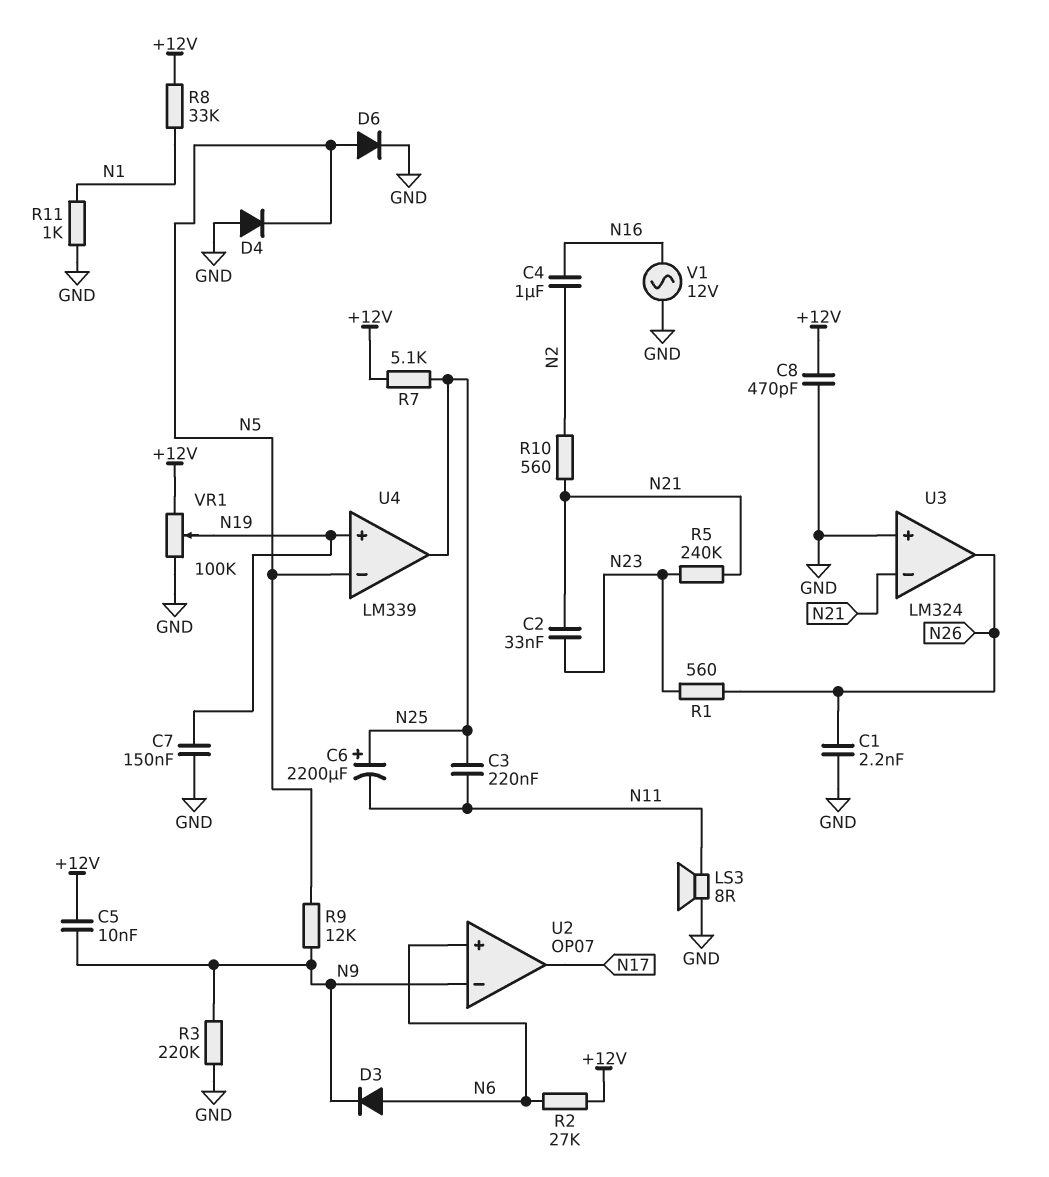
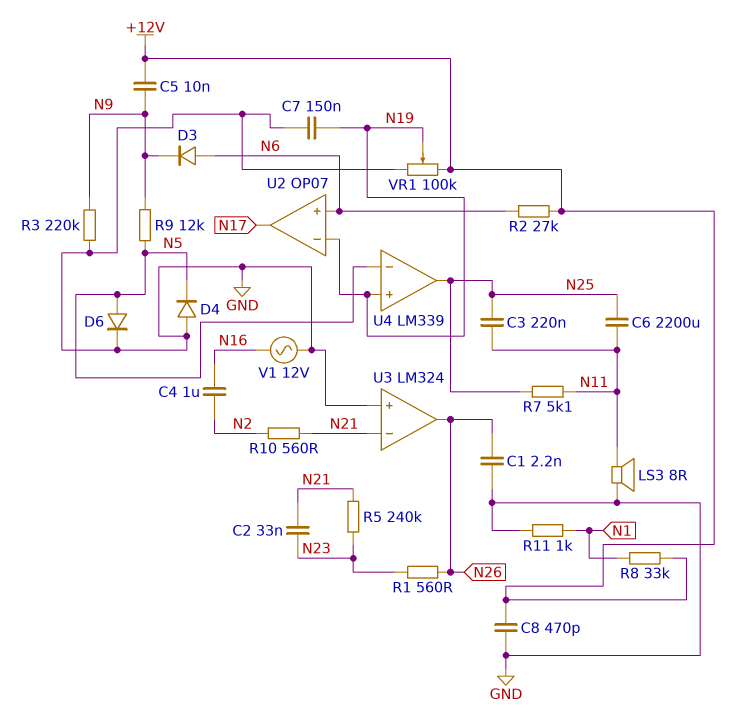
C6: 2200uF (plus N25, minus N11) -> 2200uF (N11, N25)
R7: 5.1k (+12V, N25) -> 5.1k (N11, N25)
U2 pin in-: N9 -> N19

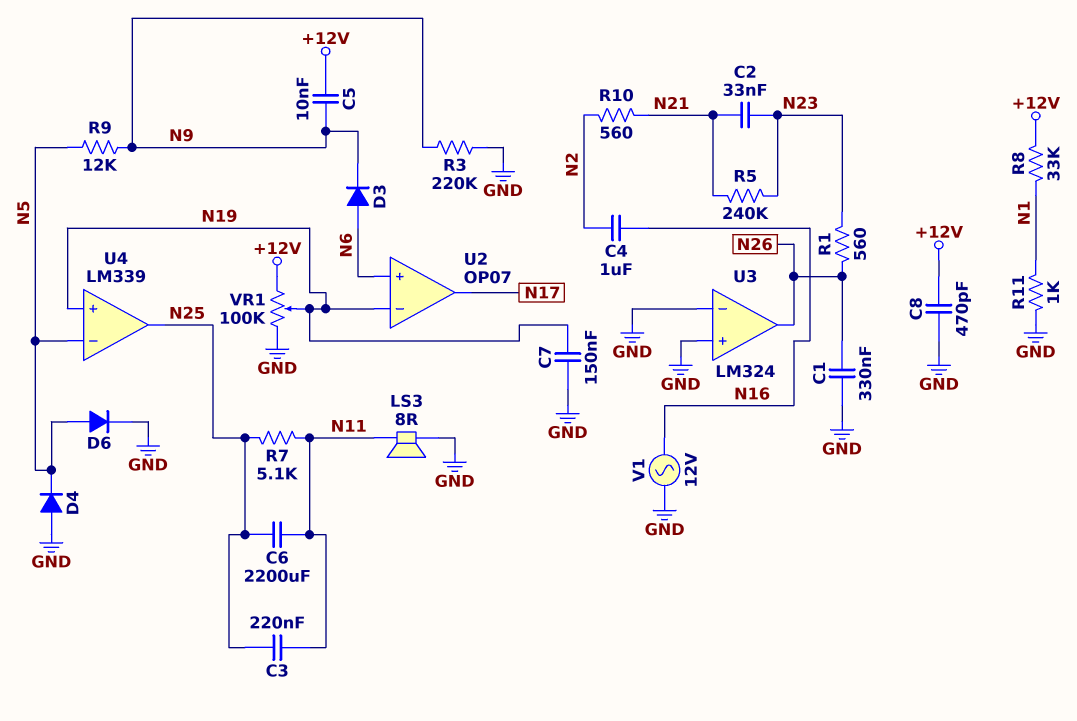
C1: 2.2nF (GND, N26) -> 330nF (GND, N26)
R2: 27k (+12V, N6) -> none
U3 pin in-: N21 -> GND

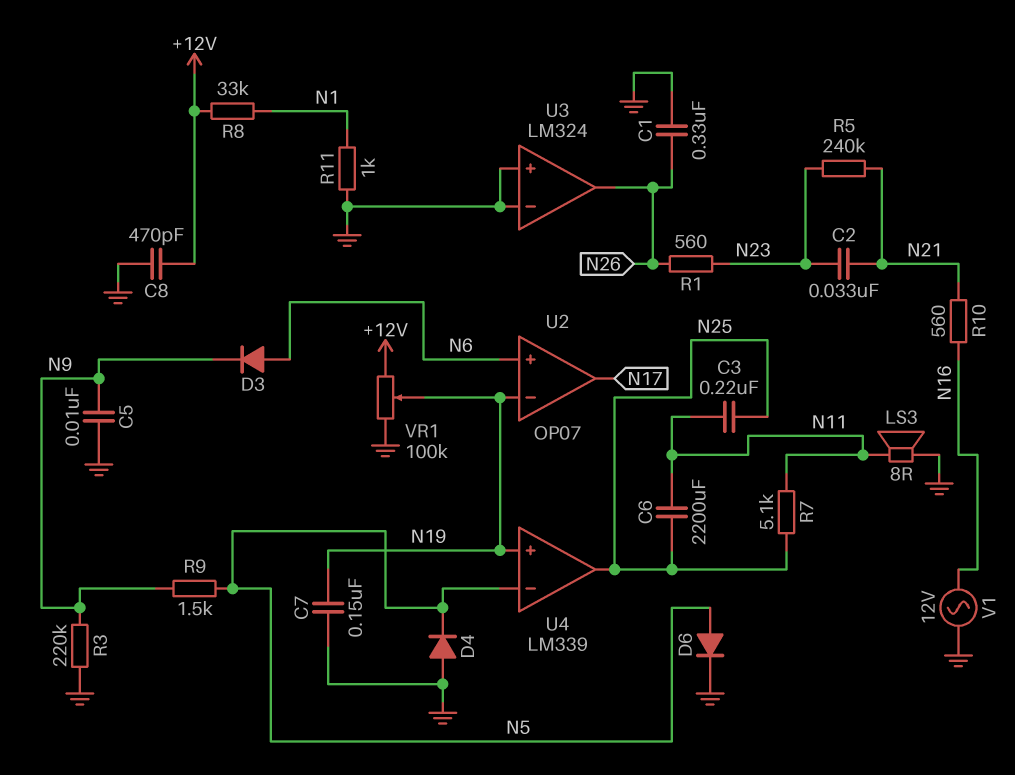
C4: 1uF (N2, N16) -> none
C5: 10nF (+12V, N9) -> 10nF (GND, N9)
R9: 12k (N5, N9) -> 1.5k (N5, N9)
R10: 560 (N2, N21) -> 560 (N16, N21)

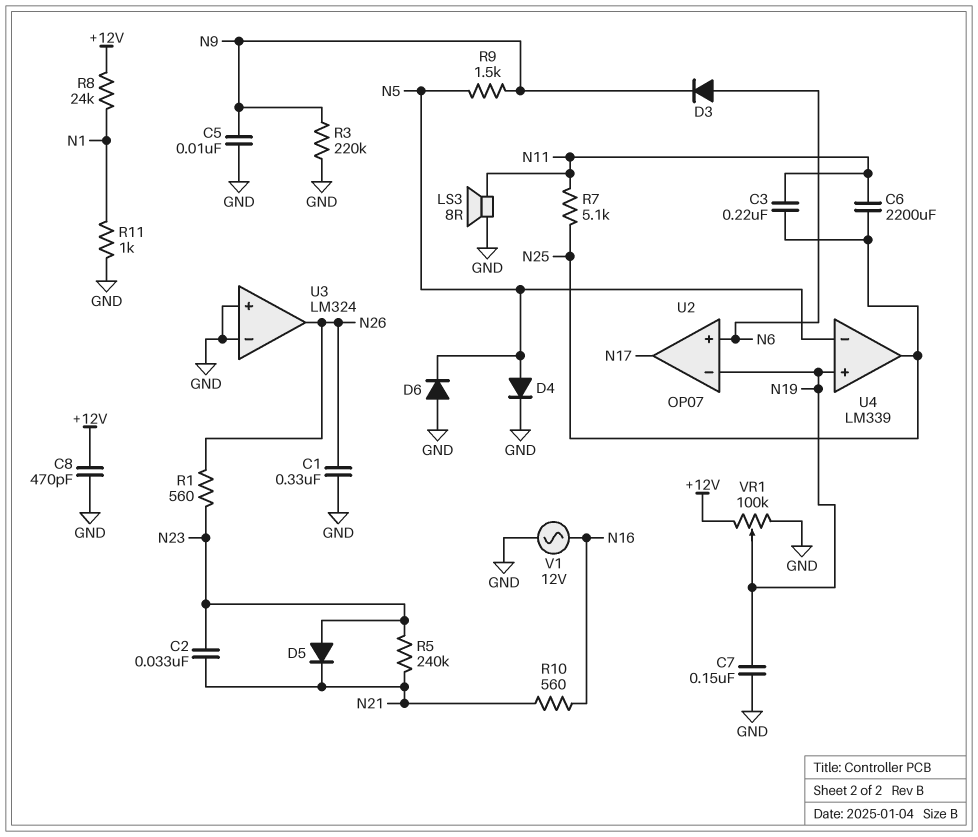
D4: diode (A GND, K N5) -> diode (A N5, K GND)
D5: none -> diode (A N23, K N21)
D6: diode (A N5, K GND) -> diode (A GND, K N5)
R8: 33k (+12V, N1) -> 24k (+12V, N1)

